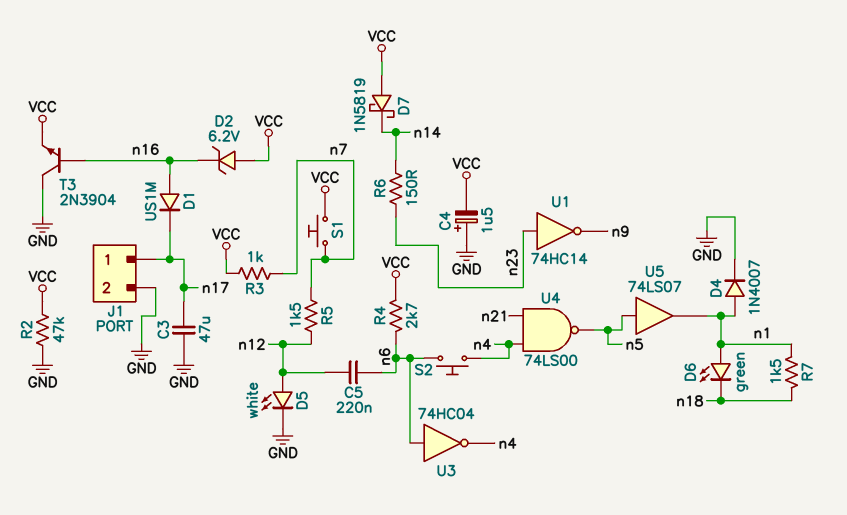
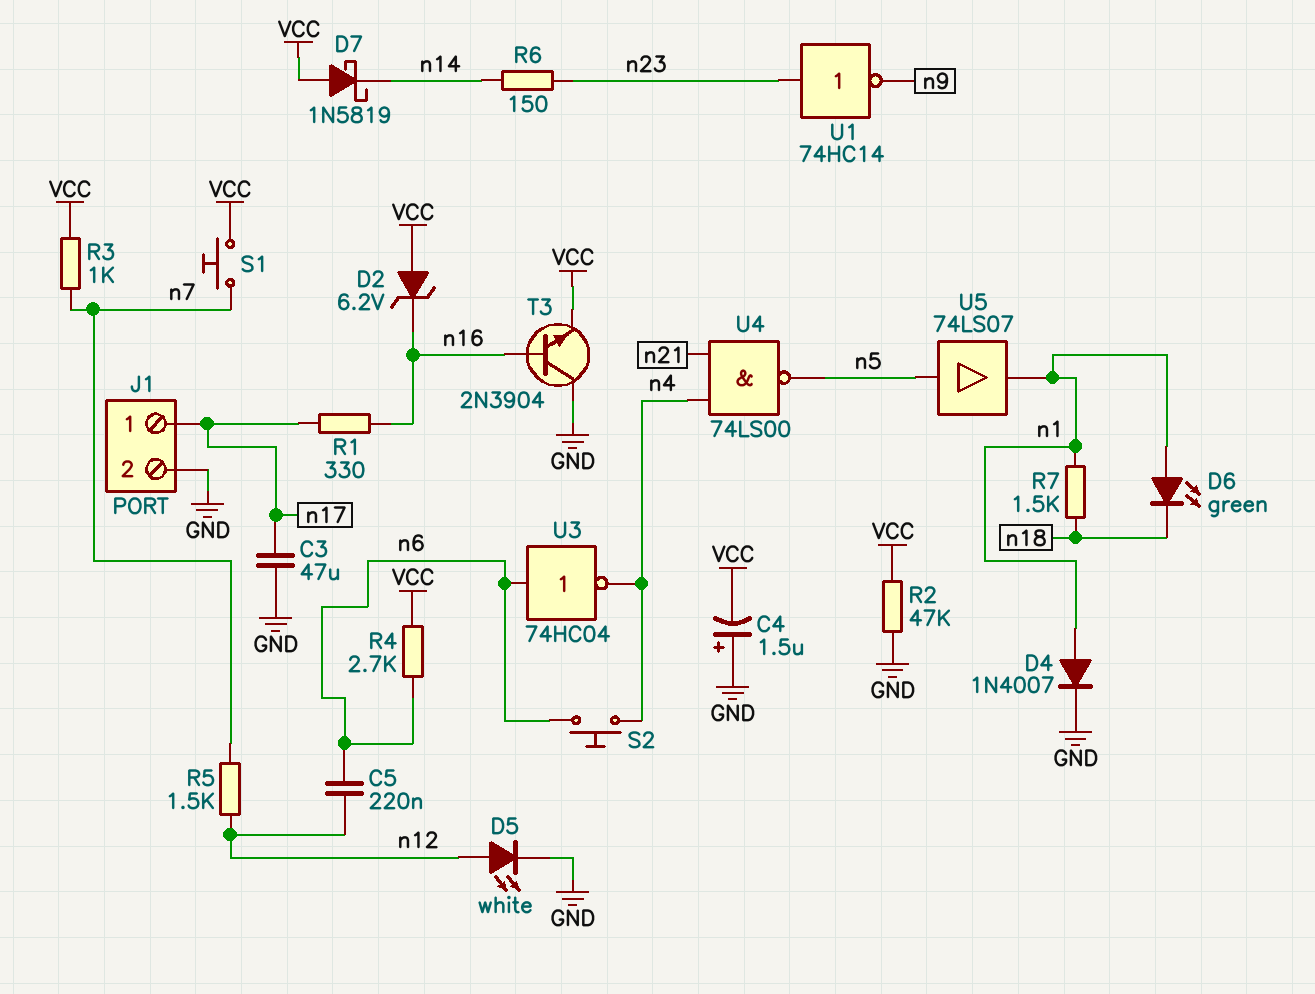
D1: diode US1M (A n16, K n17) -> none
R1: none -> 330 (n16, n17)

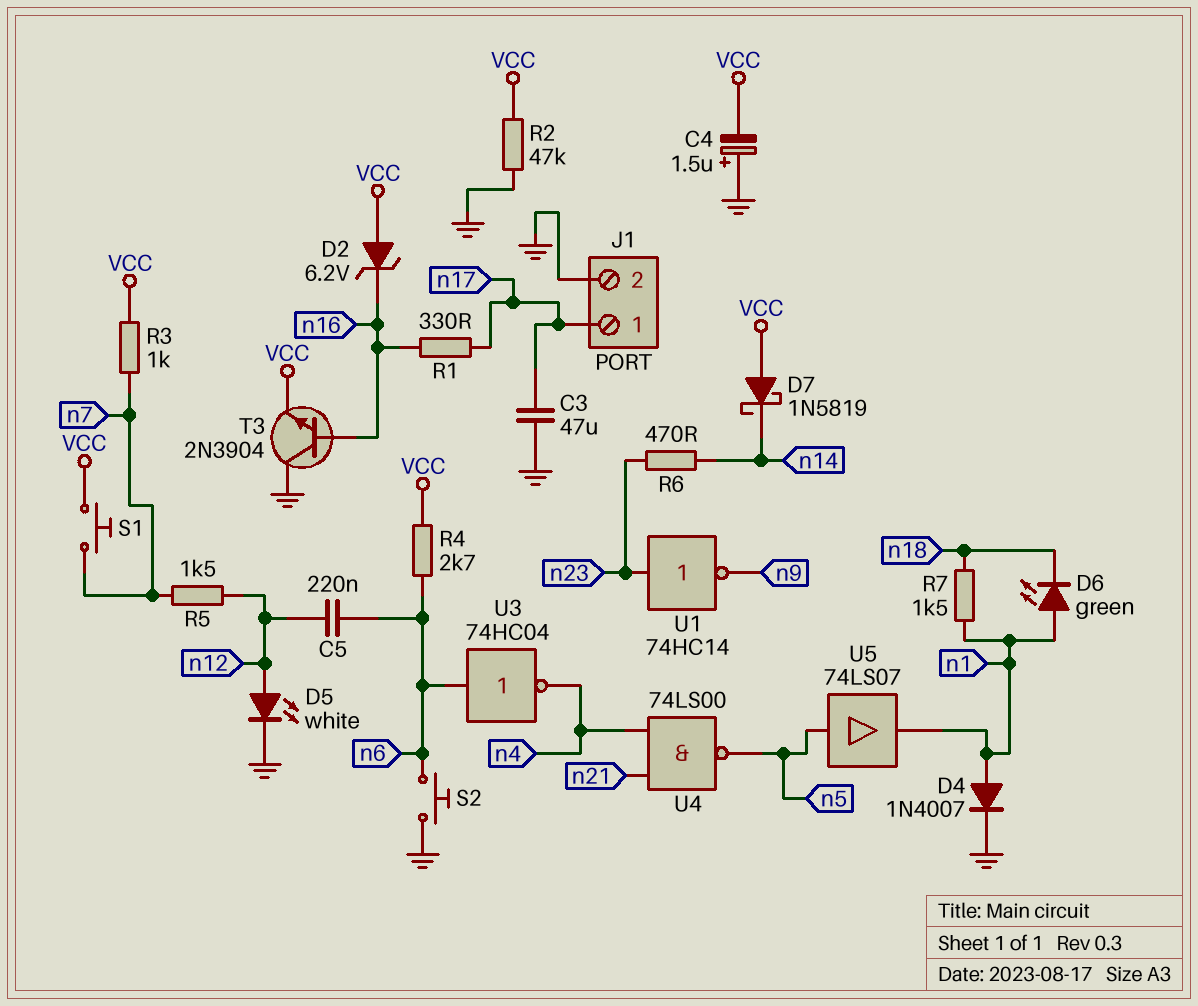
R6: 150 (n14, n23) -> 470 (n14, n23)
S2: button (n4, n6) -> button (GND, n6)

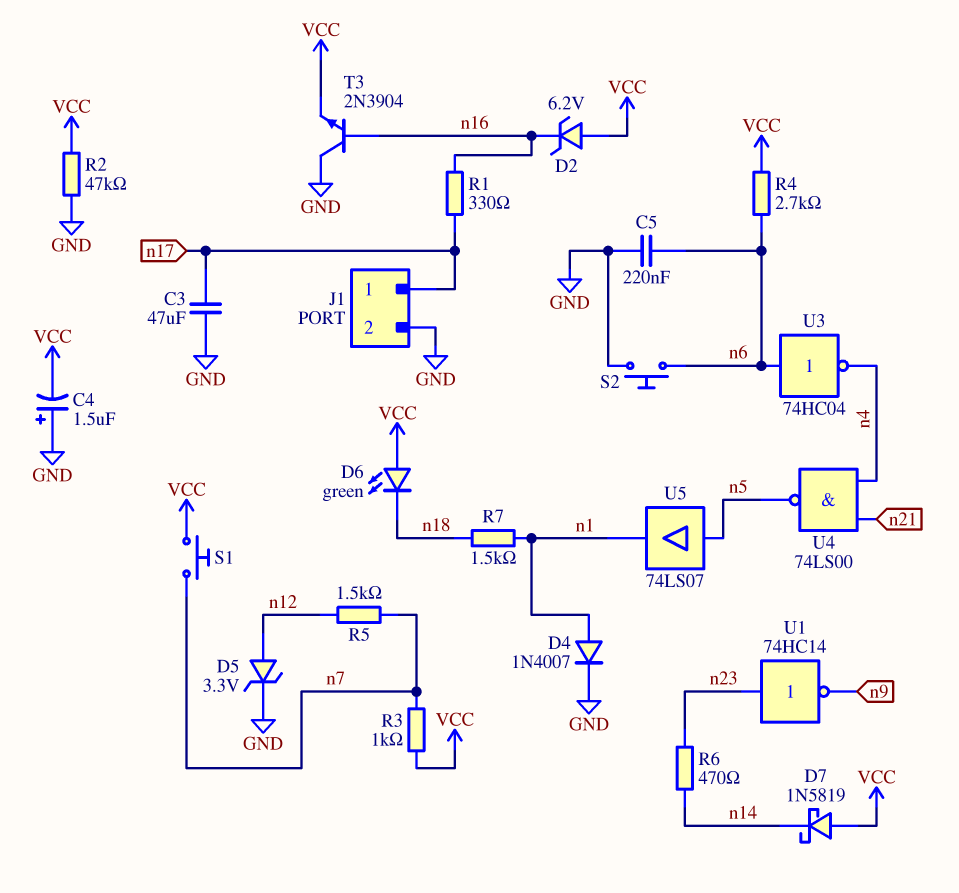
C5: 220nF (n6, n12) -> 220nF (GND, n6)
D5: LED white (A n12, K GND) -> zener 3.3V (A n12, K GND)
D6: LED green (A n1, K n18) -> LED green (A VCC, K n18)

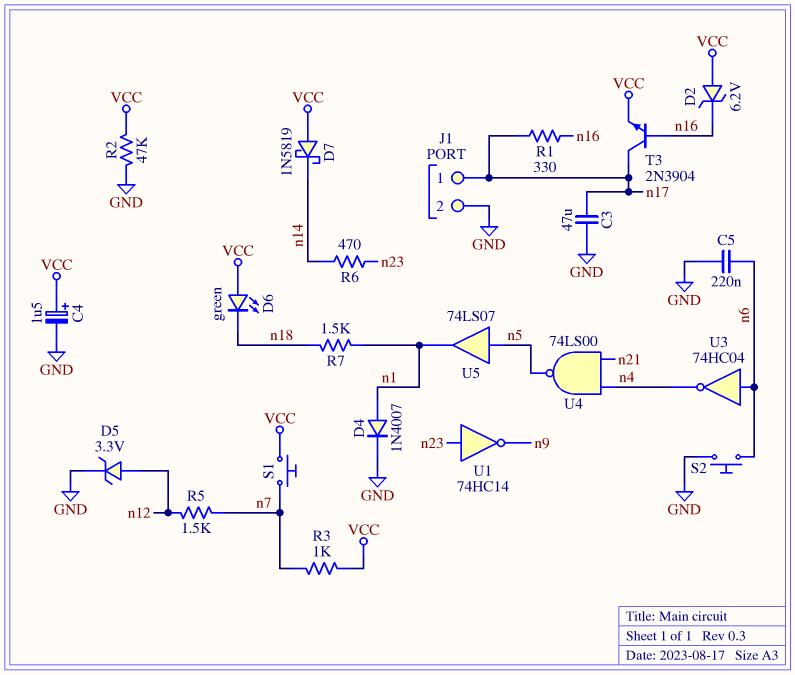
C4: 1.5uF (plus GND, minus VCC) -> 1.5uF (plus VCC, minus GND)
R4: 2.7k (VCC, n6) -> none
T3: NPN 2N3904 (B n16, C GND, E VCC) -> NPN 2N3904 (B n16, C n17, E VCC)

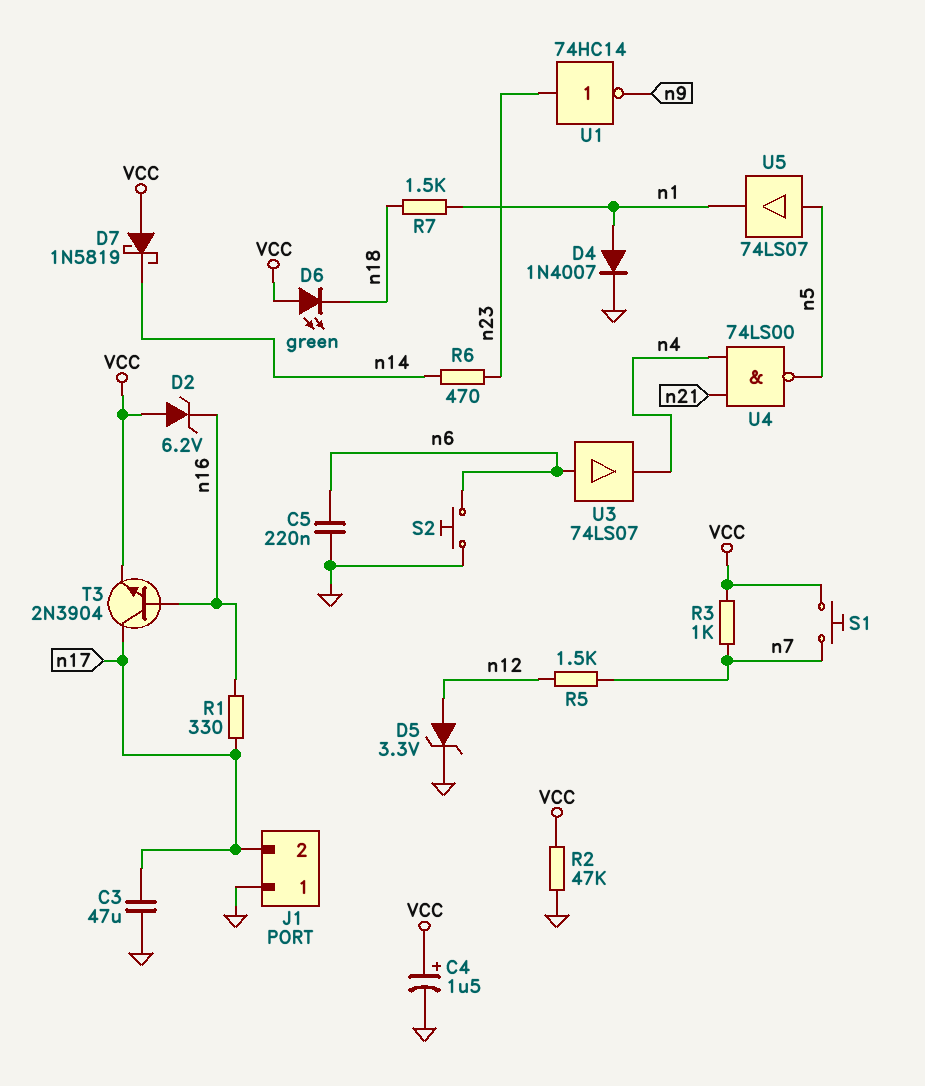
J1 pin 1: n17 -> GND
J1 pin 2: GND -> n17
U3: NOT 74HC04 (in n6, out n4) -> buffer 74LS07 (in n6, out n4)

